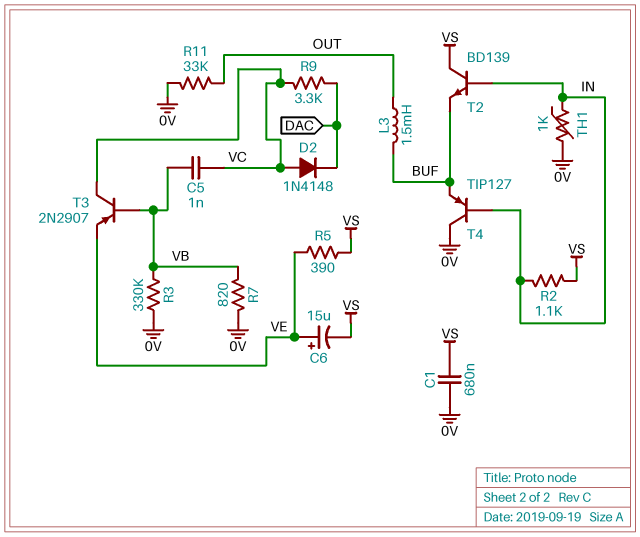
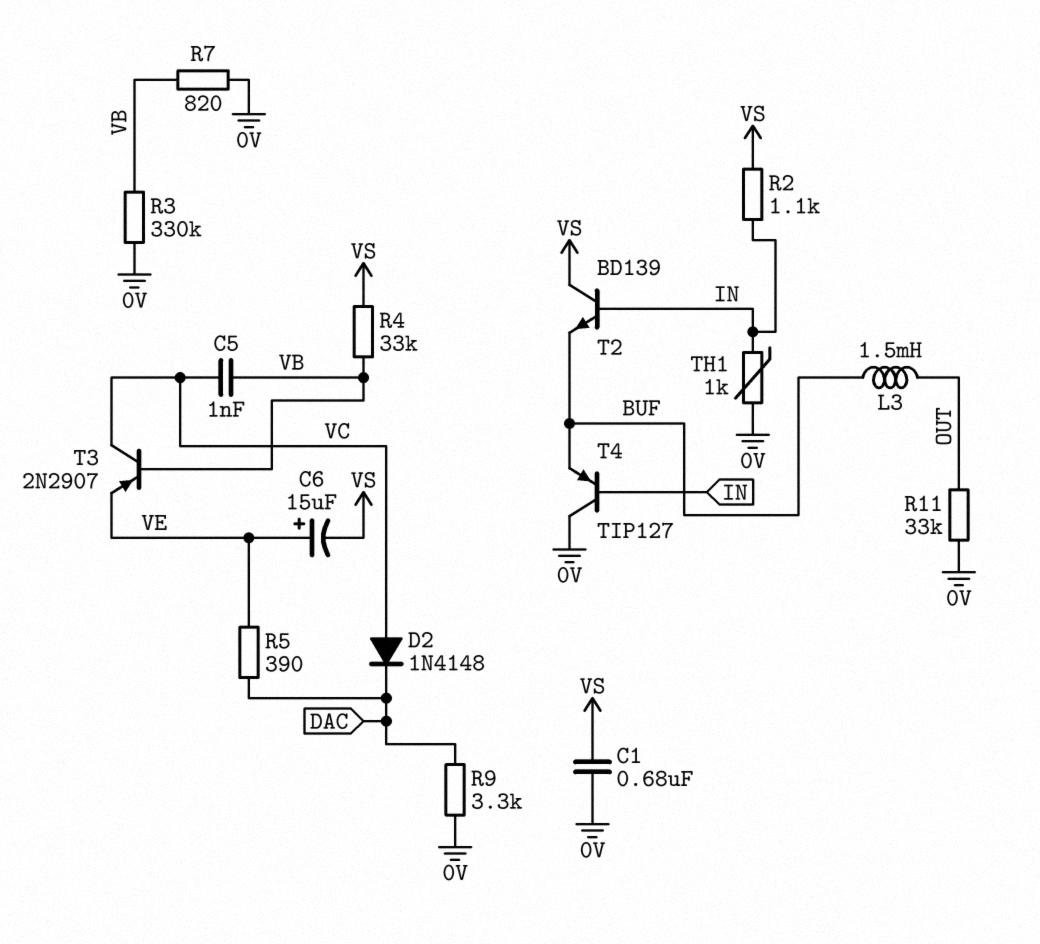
R4: none -> 33k (VB, VS)
R5: 390 (VE, VS) -> 390 (DAC, VE)
R9: 3.3k (DAC, VC) -> 3.3k (0V, DAC)

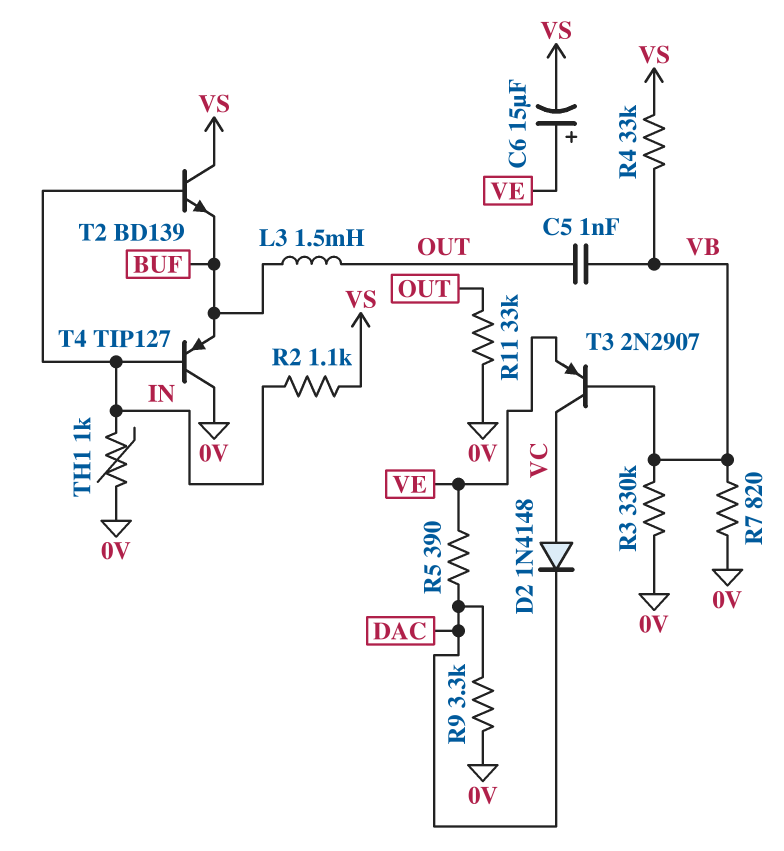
C1: 680nF (0V, VS) -> none
C5: 1nF (VB, VC) -> 1nF (OUT, VB)

